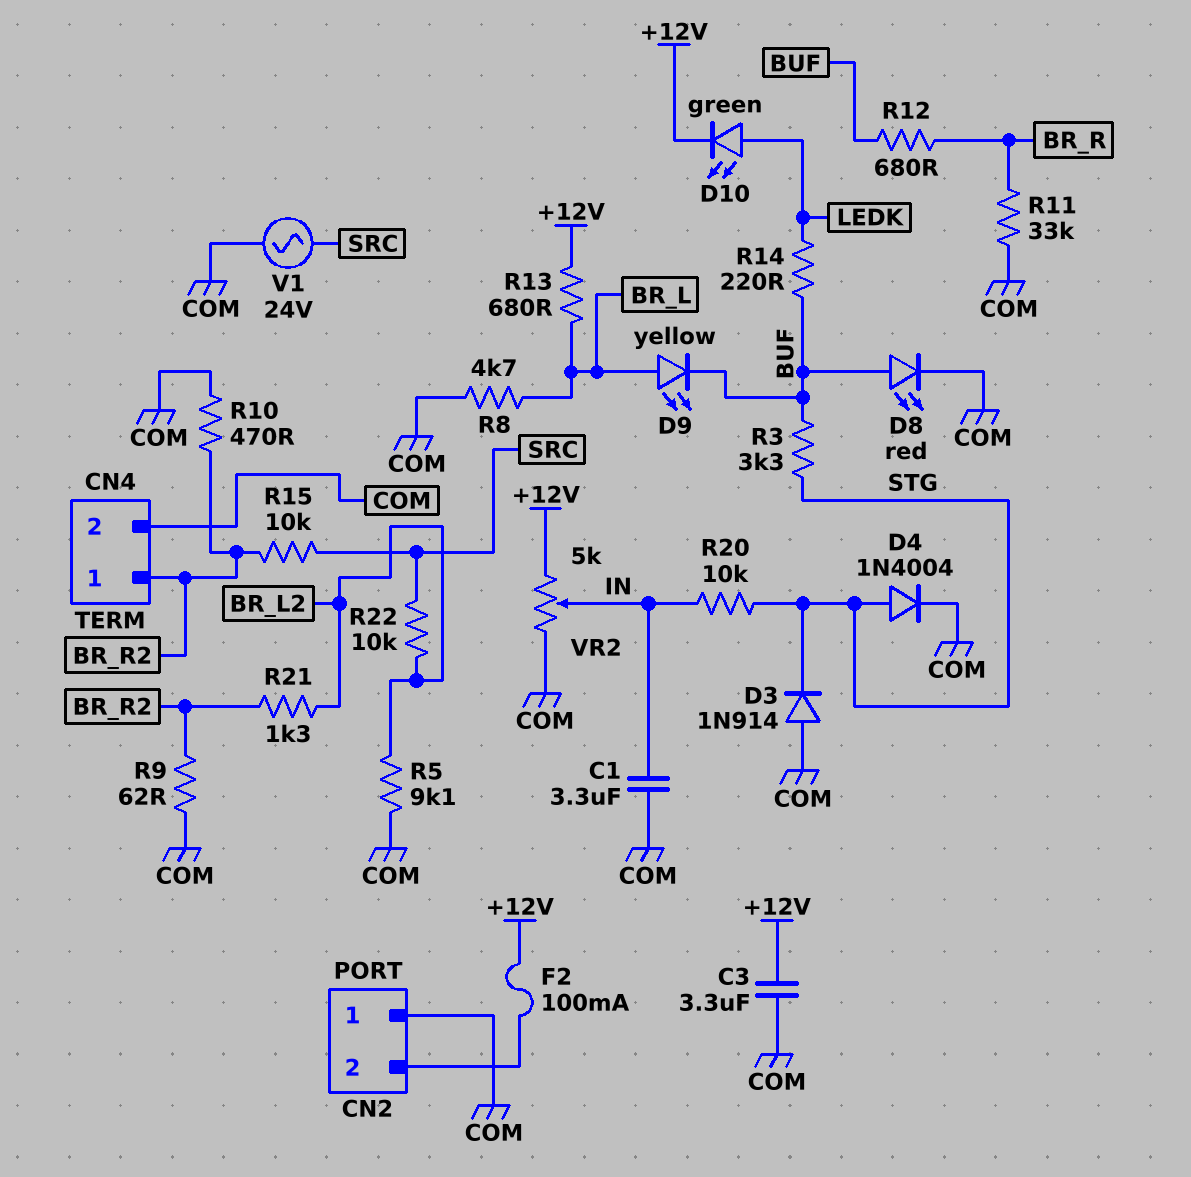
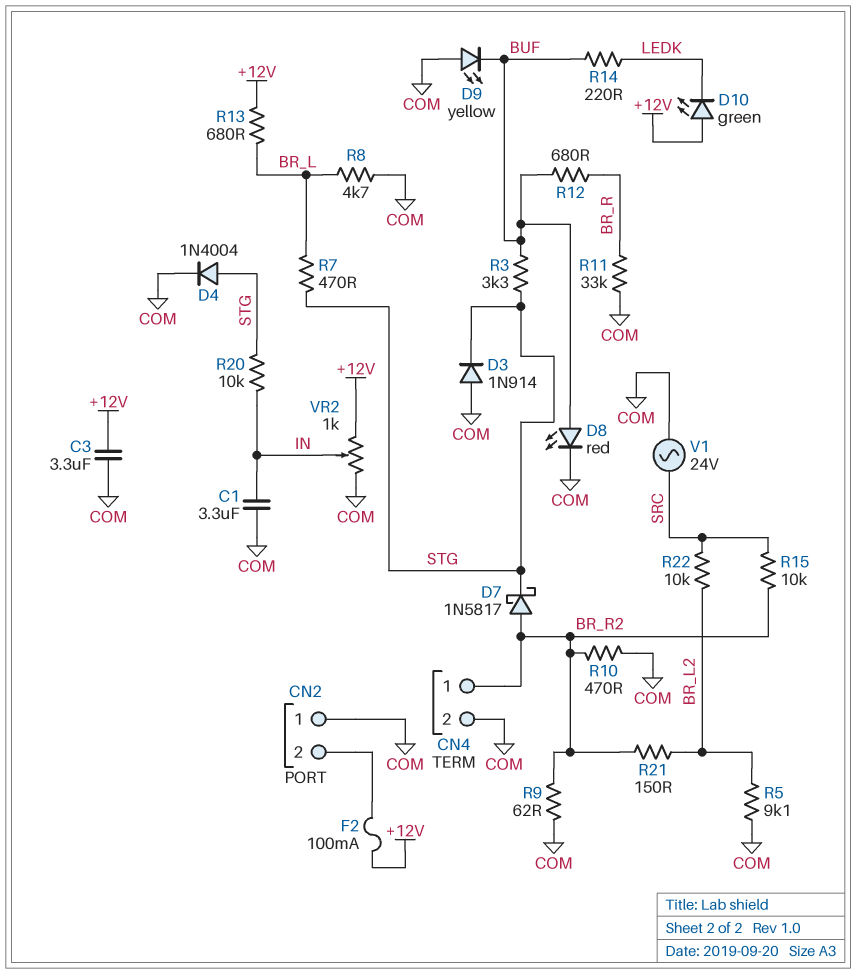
D7: none -> schottky 1N5817 (A BR_R2, K STG)
D9: LED yellow (A BR_L, K BUF) -> LED yellow (A COM, K BUF)
D10: LED green (A LEDK, K +12V) -> LED green (A +12V, K LEDK)
R7: none -> 470 (BR_L, STG)
R21: 1.3k (BR_L2, BR_R2) -> 150 (BR_L2, BR_R2)
VR2: 5k (+12V, COM, wiper IN) -> 1k (+12V, COM, wiper IN)

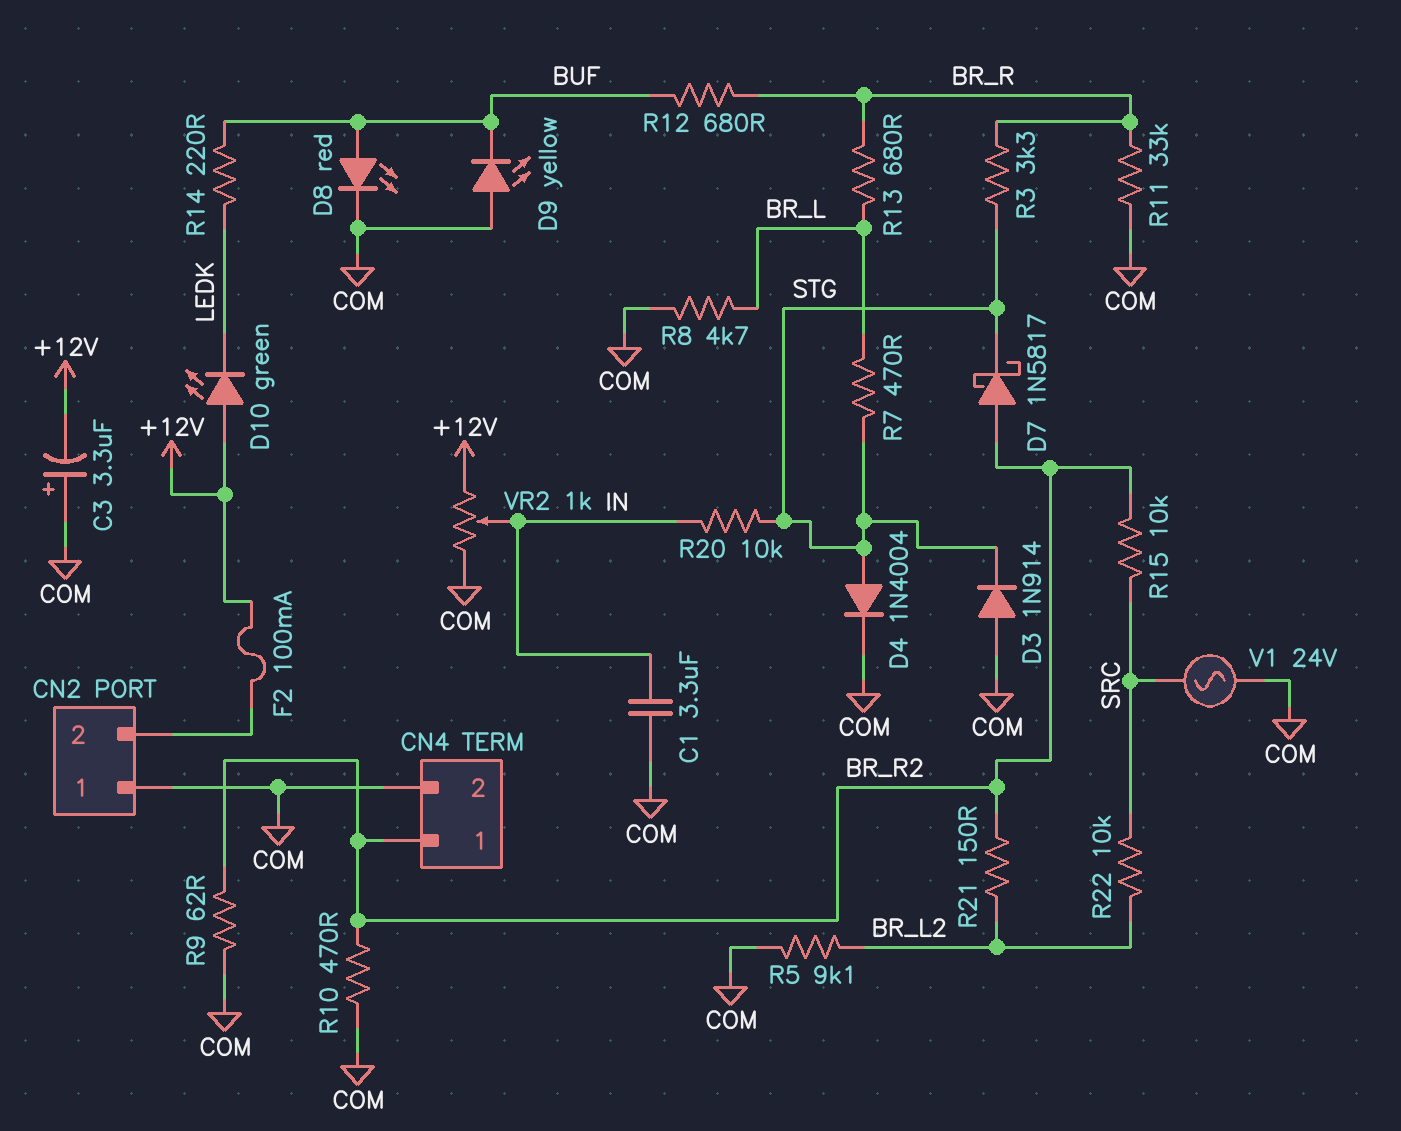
C3: 3.3uF (+12V, COM) -> 3.3uF (plus COM, minus +12V)
R3: 3.3k (BUF, STG) -> 3.3k (BR_R, STG)
R13: 680 (+12V, BR_L) -> 680 (BR_L, BR_R)

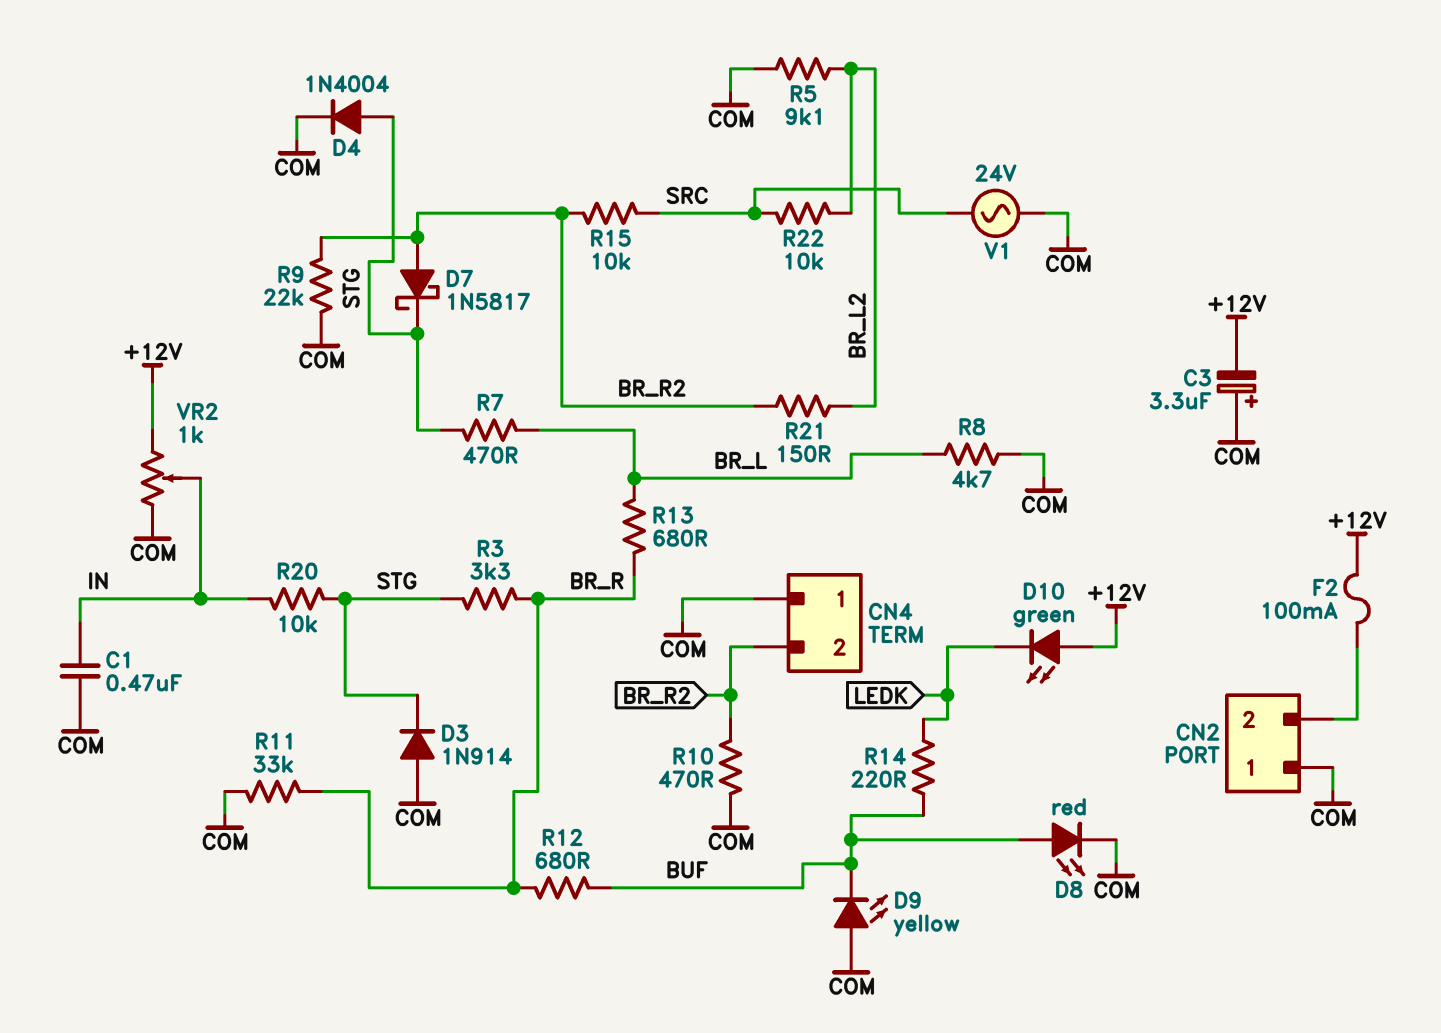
C1: 3.3uF (COM, IN) -> 470nF (COM, IN)
CN4 pin 1: BR_R2 -> COM
CN4 pin 2: COM -> BR_R2
R9: 62 (BR_R2, COM) -> 22k (BR_R2, COM)

